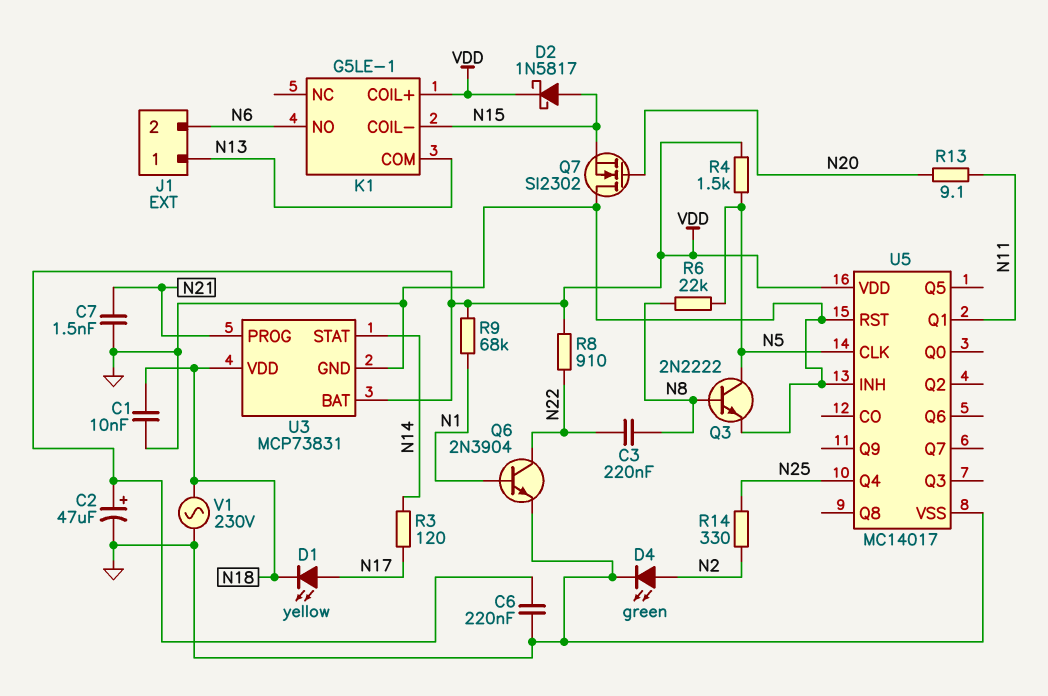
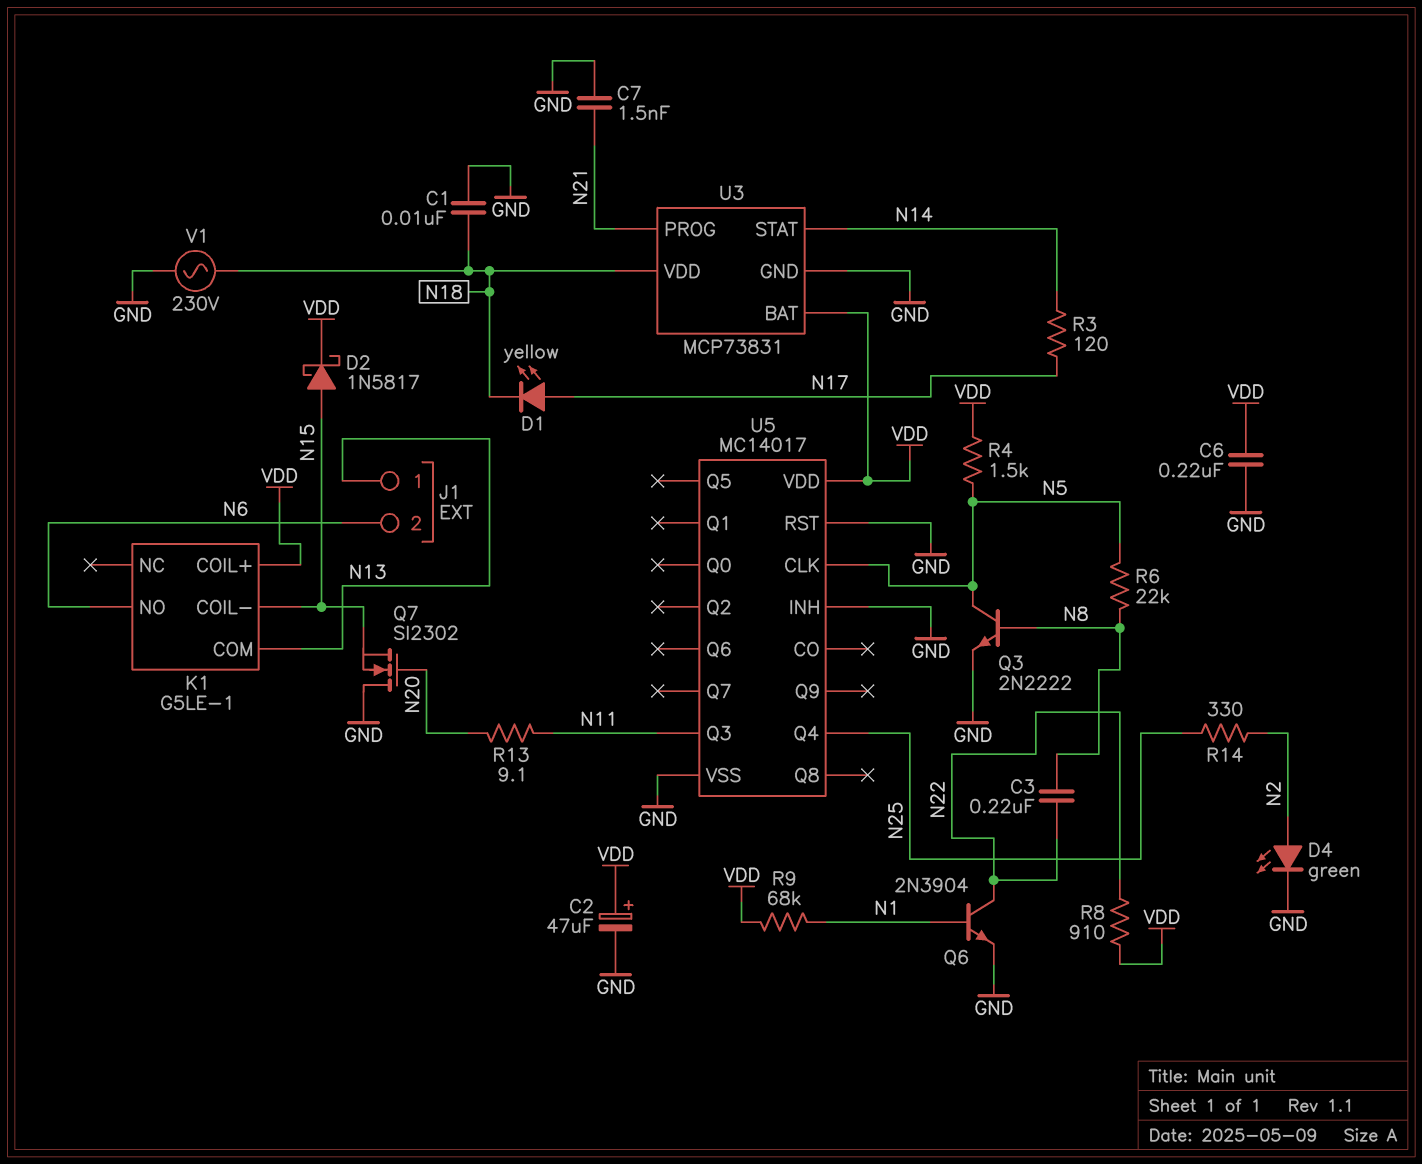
U5 pin Q1: N11 -> none
U5 pin Q3: none -> N11

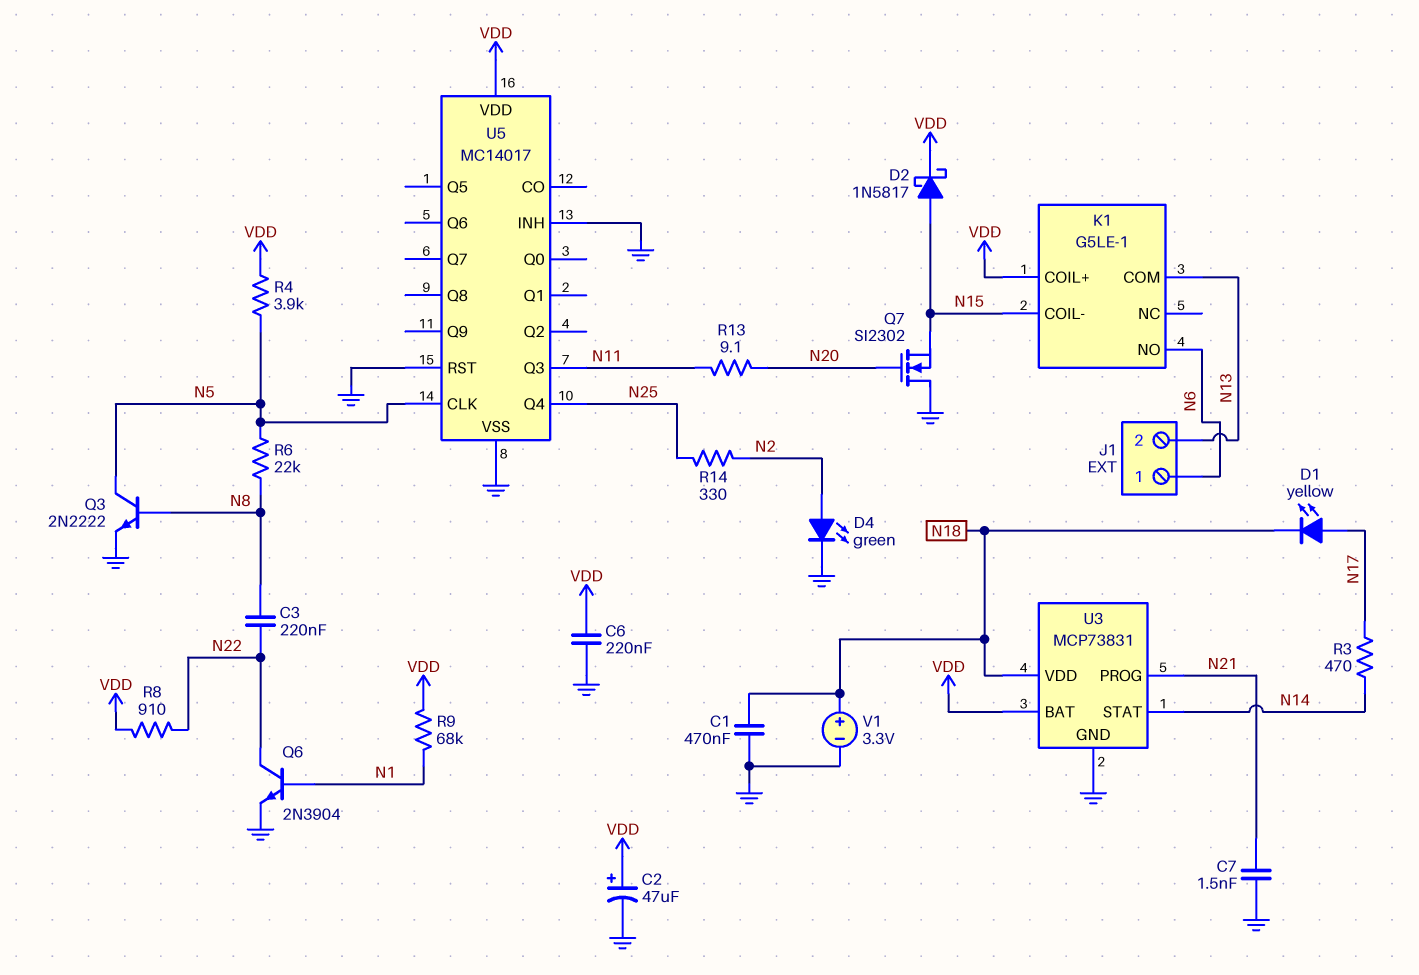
C1: 10nF (GND, N18) -> 470nF (GND, N18)
J1 pin 1: N13 -> N6
J1 pin 2: N6 -> N13
R3: 120 (N14, N17) -> 470 (N14, N17)
R4: 1.5k (N5, VDD) -> 3.9k (N5, VDD)
V1: AC 230V (GND, N18) -> 3.3V (plus N18, minus GND)

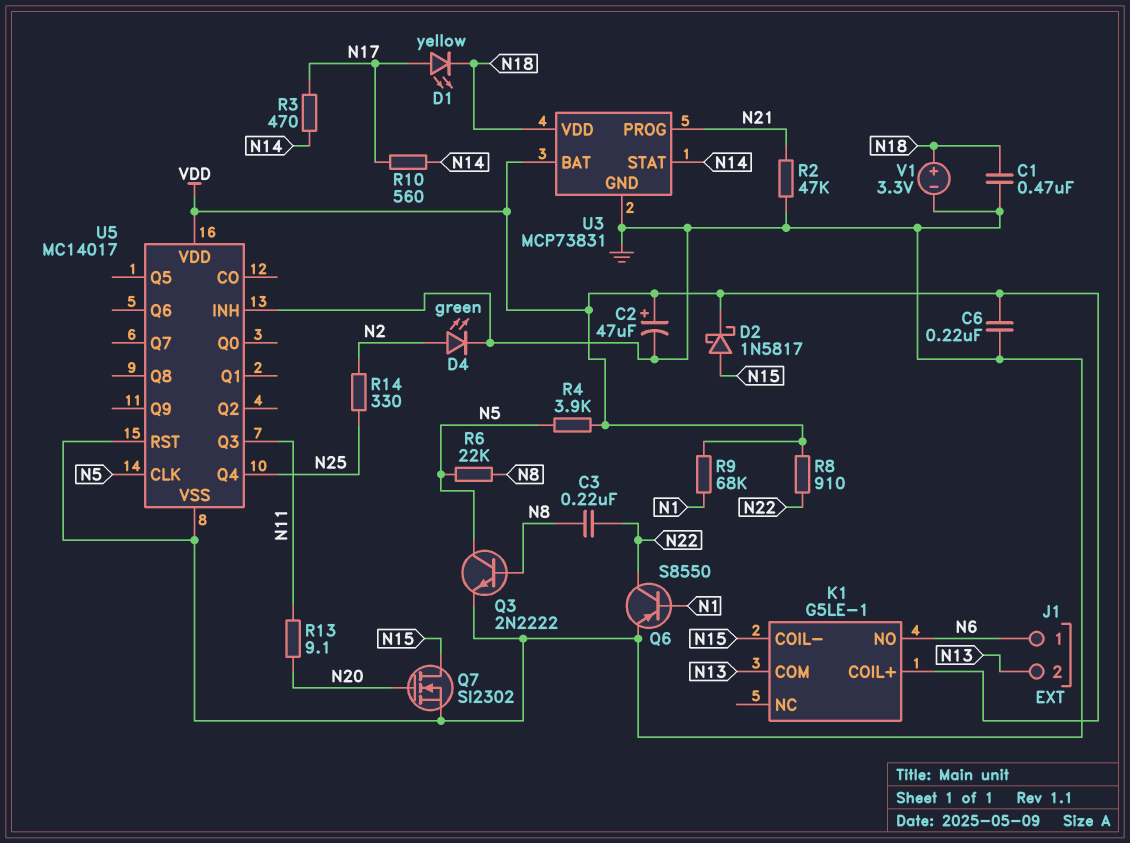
C7: 1.5nF (GND, N21) -> none
Q6: NPN 2N3904 (B N1, C N22, E GND) -> PNP S8550 (B N1, C N22, E GND)
Q7: NMOS SI2302 (G N20, D GND, S N15) -> NMOS SI2302 (G N20, D N15, S GND)
R2: none -> 47k (GND, N21)
R10: none -> 560 (N14, N17)

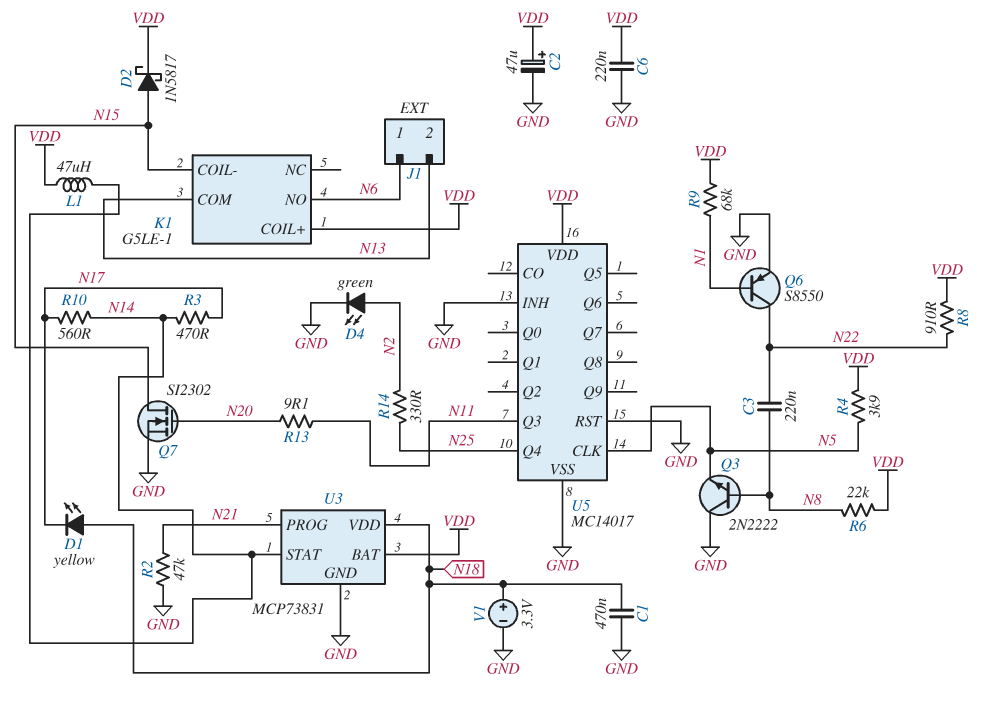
D1: LED yellow (A N17, K N18) -> LED yellow (A N18, K N17)
L1: none -> 47uH (N14, VDD)
Q3: NPN 2N2222 (B N8, C N5, E GND) -> NPN 2N2222 (B N8, C GND, E N5)
R6: 22k (N5, N8) -> 22k (N8, VDD)

